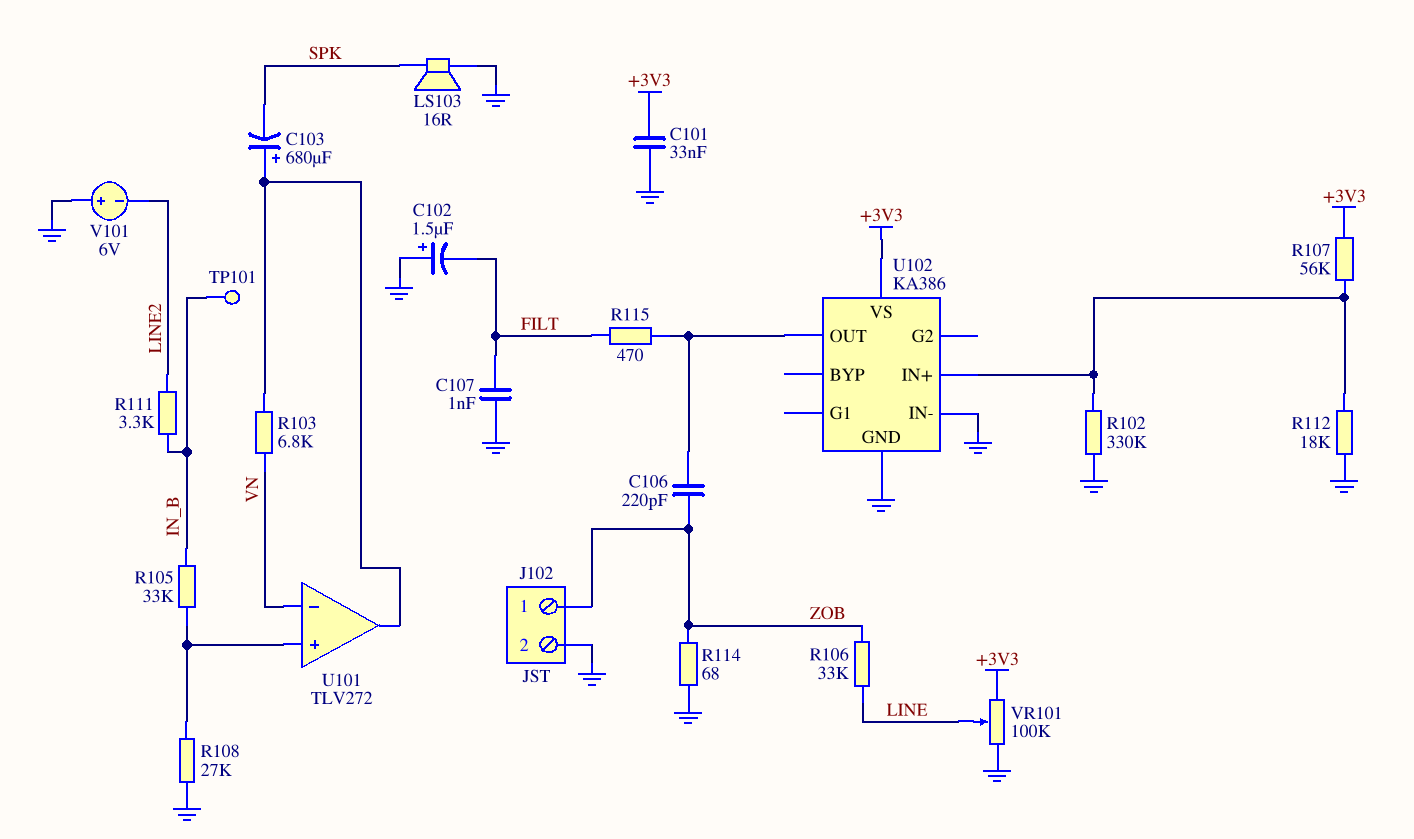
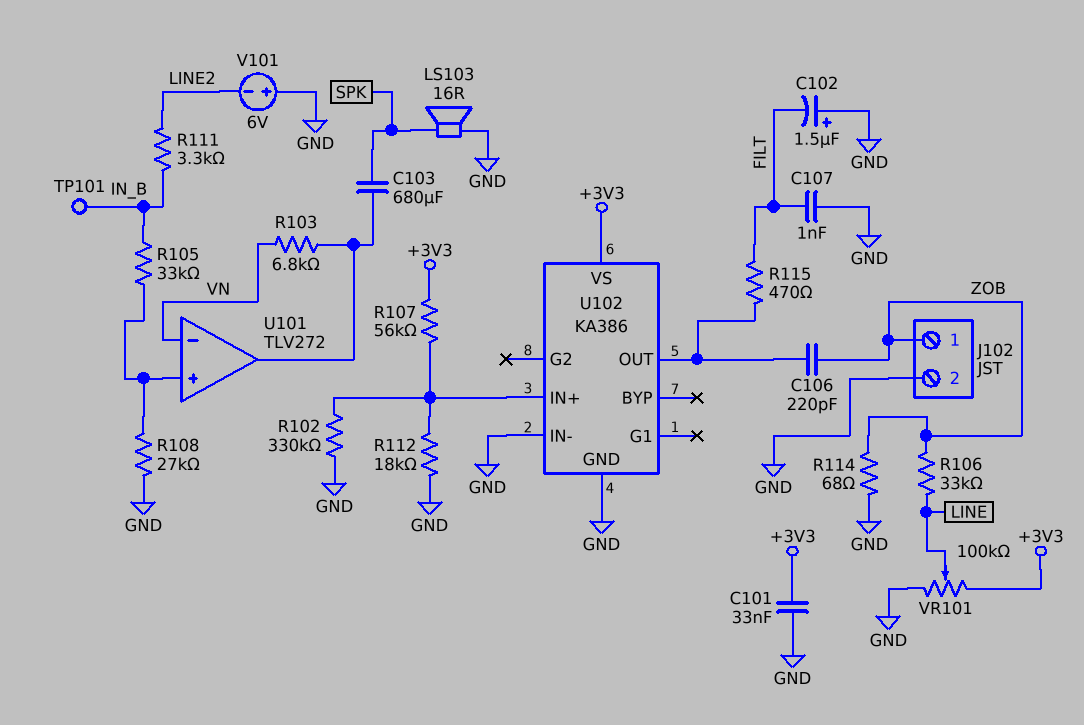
C103: 680uF (plus U101/out, minus SPK) -> 680uF (SPK, U101/out)

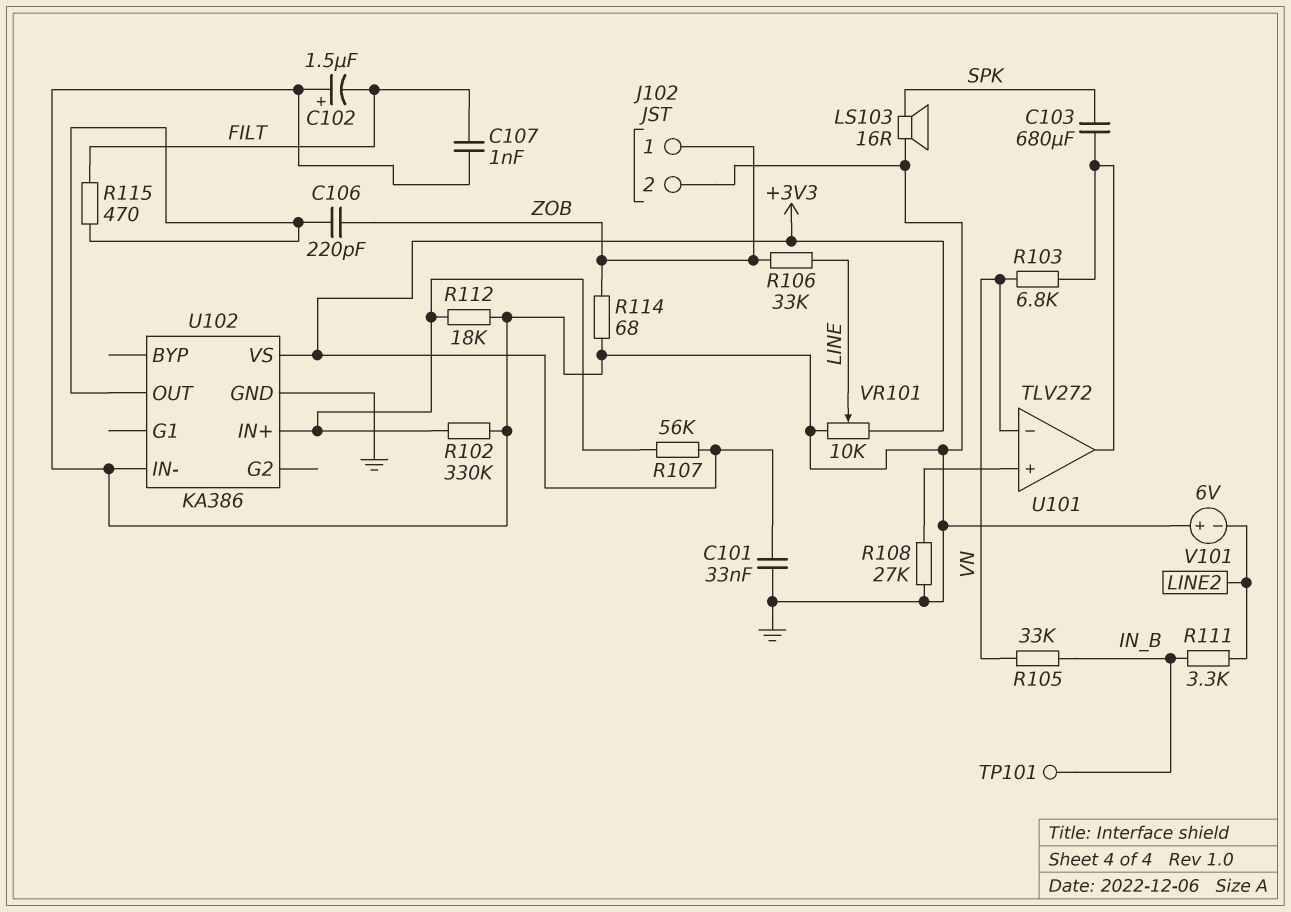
R105: 33k (IN_B, U101/in+) -> 33k (IN_B, VN)
VR101: 100k (+3V3, GND, wiper LINE) -> 10k (+3V3, GND, wiper LINE)

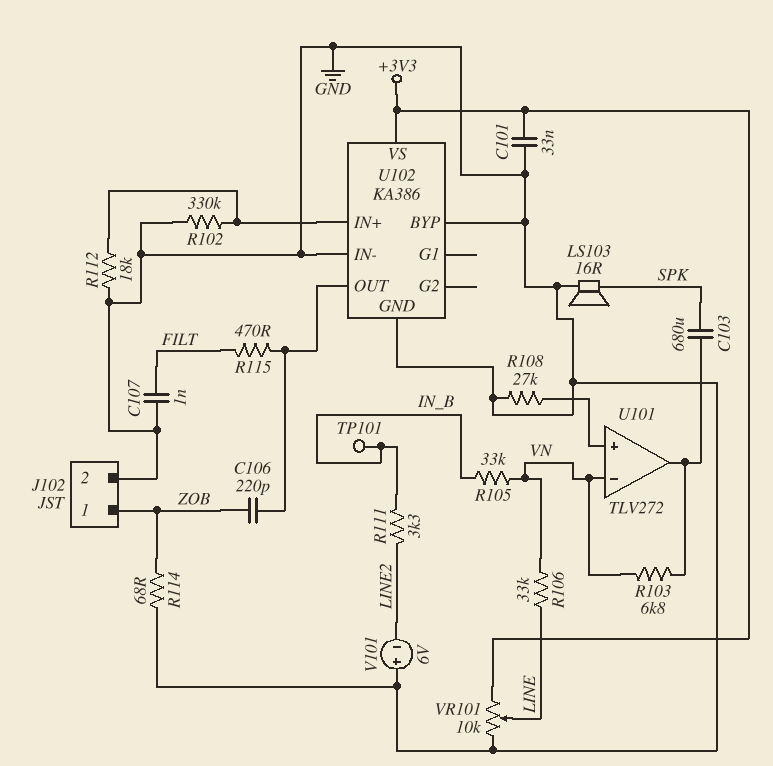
C102: 1.5uF (plus GND, minus FILT) -> none
R106: 33k (LINE, ZOB) -> 33k (LINE, VN)
R107: 56k (+3V3, U102/IN+) -> none
U102 pin BYP: none -> GND

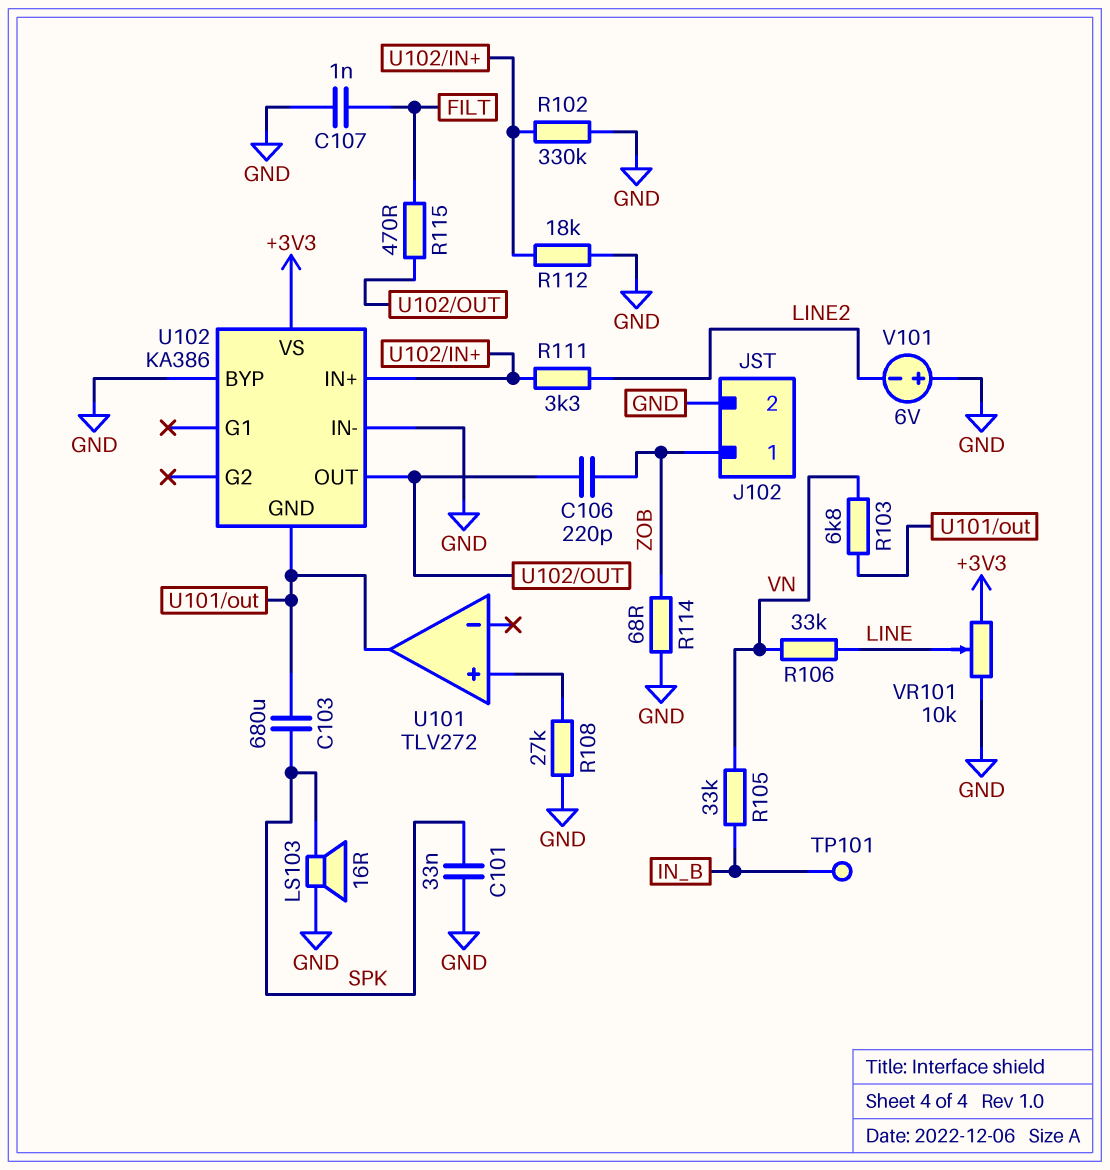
C101: 33nF (+3V3, GND) -> 33nF (GND, SPK)
R111: 3.3k (IN_B, LINE2) -> 3.3k (LINE2, U102/IN+)
U101 pin in-: VN -> none
U102 pin GND: GND -> U101/out

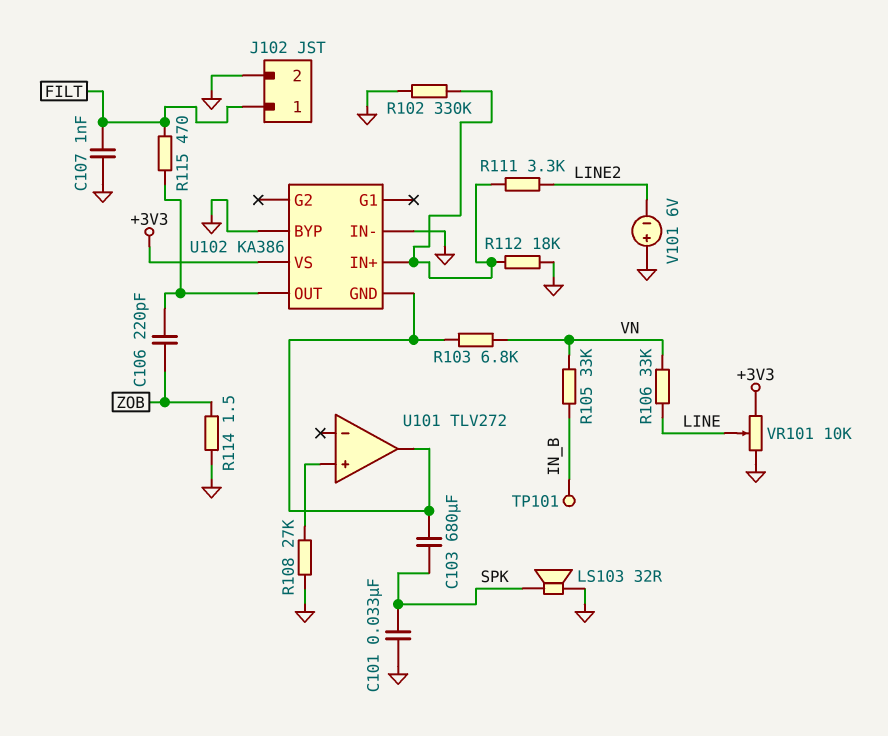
J102 pin 1: ZOB -> FILT
LS103: speaker 16R (GND, SPK) -> speaker 32R (GND, SPK)
R114: 68 (GND, ZOB) -> 1.5 (GND, ZOB)

